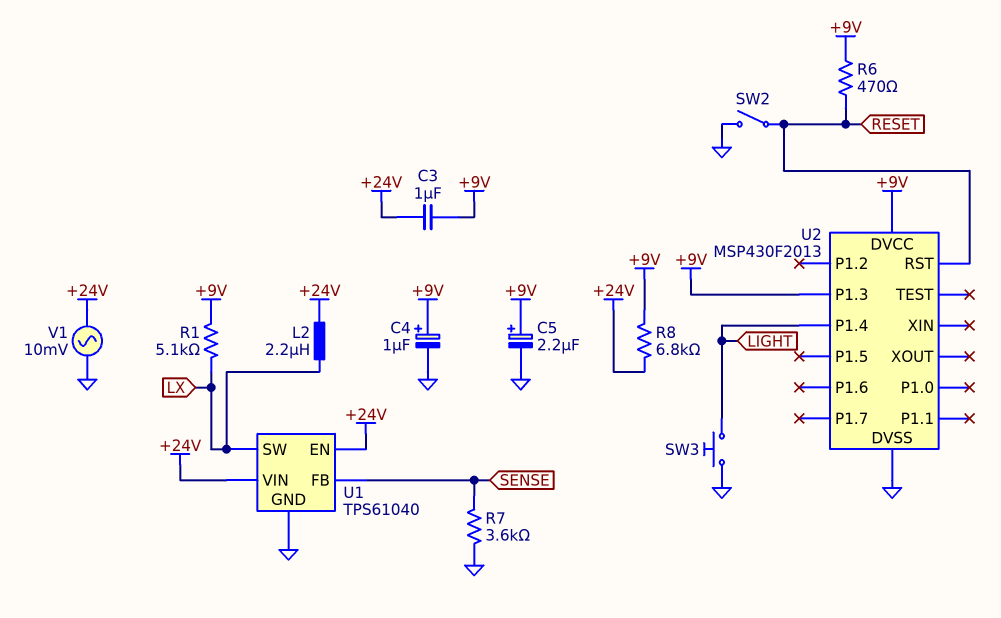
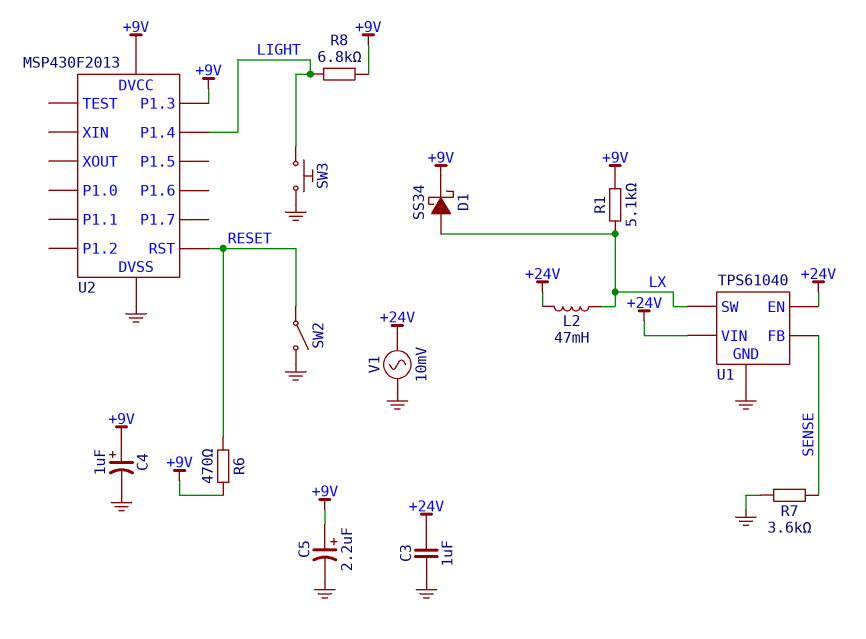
C3: 1uF (+9V, +24V) -> 1uF (+24V, GND)
D1: none -> schottky SS34 (A LX, K +9V)
L2: 2.2uH (+24V, LX) -> 47mH (+24V, LX)
R8: 6.8k (+9V, +24V) -> 6.8k (+9V, LIGHT)

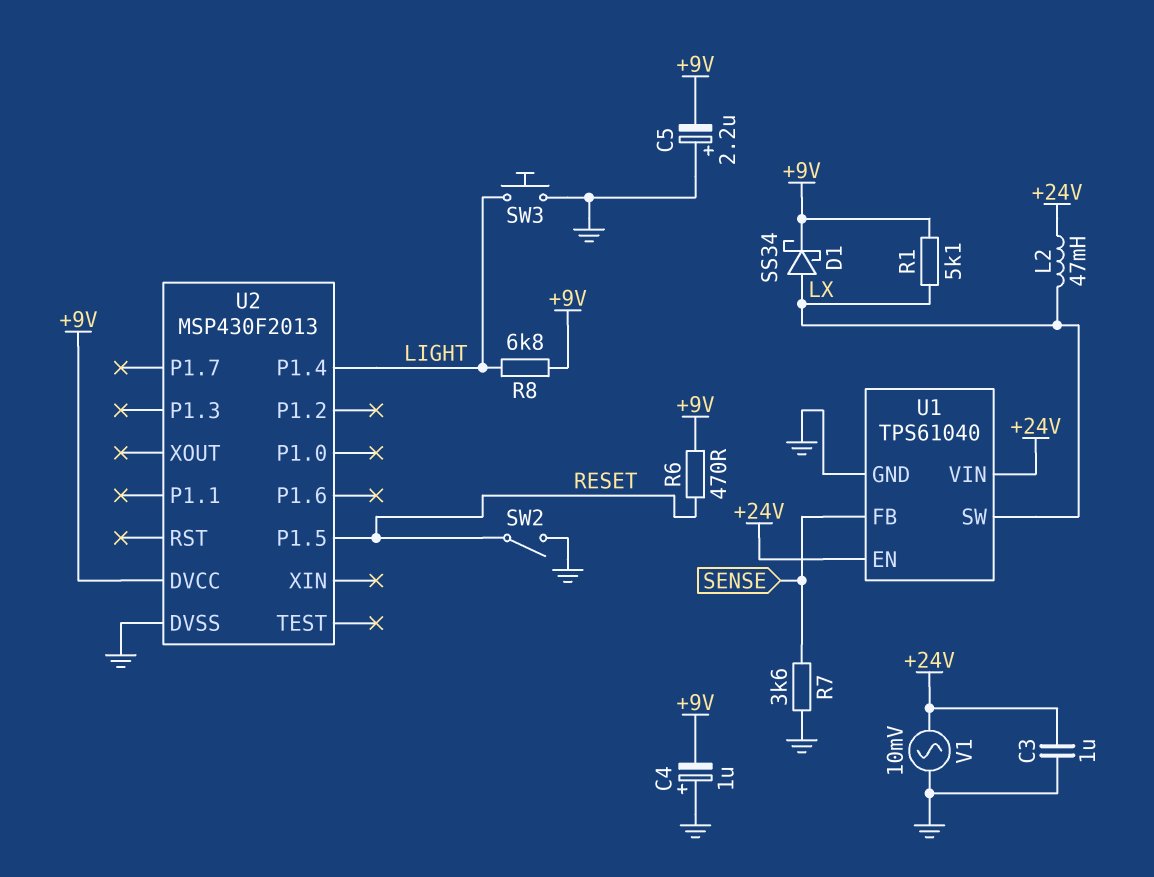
C4: 1uF (plus +9V, minus GND) -> 1uF (plus GND, minus +9V)
C5: 2.2uF (plus +9V, minus GND) -> 2.2uF (plus GND, minus +9V)
U2 pin P1.3: +9V -> none
U2 pin P1.5: none -> RESET
U2 pin RST: RESET -> none

